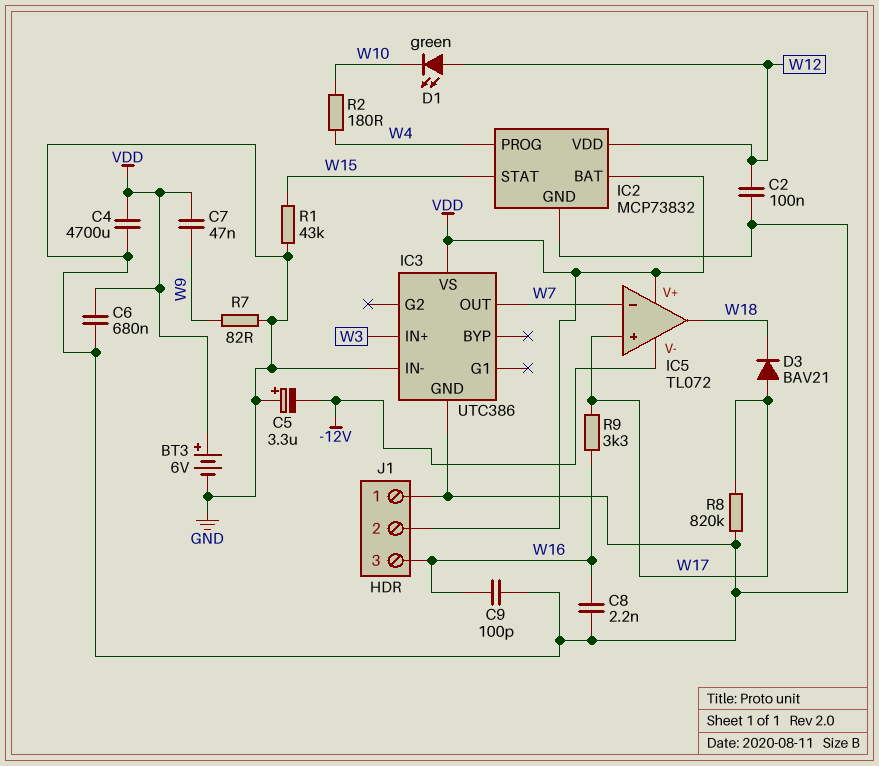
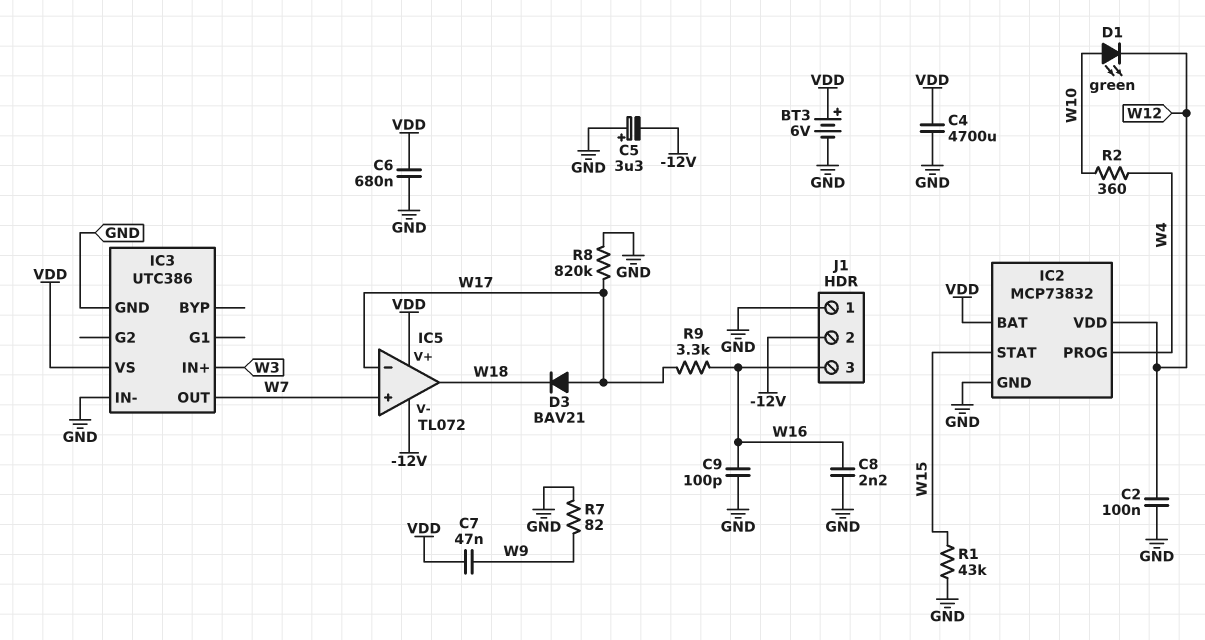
D1: LED green (A W12, K W10) -> LED green (A W10, K W12)
IC5 pin in+: W17 -> W7
IC5 pin in-: W7 -> W17
J1 pin 2: VDD -> -12V
R2: 180 (W4, W10) -> 360 (W4, W10)

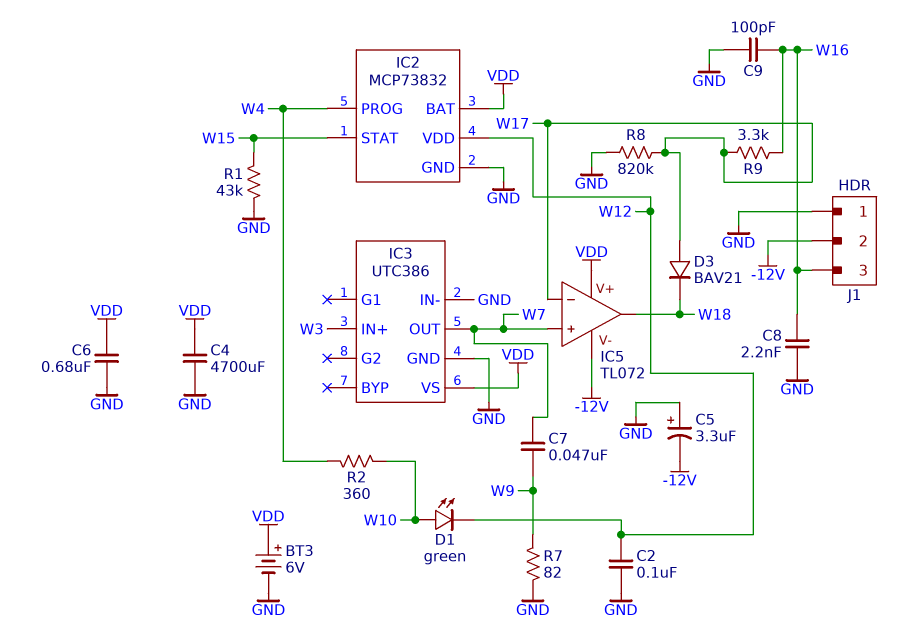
C7: 47nF (VDD, W9) -> 47nF (W7, W9)

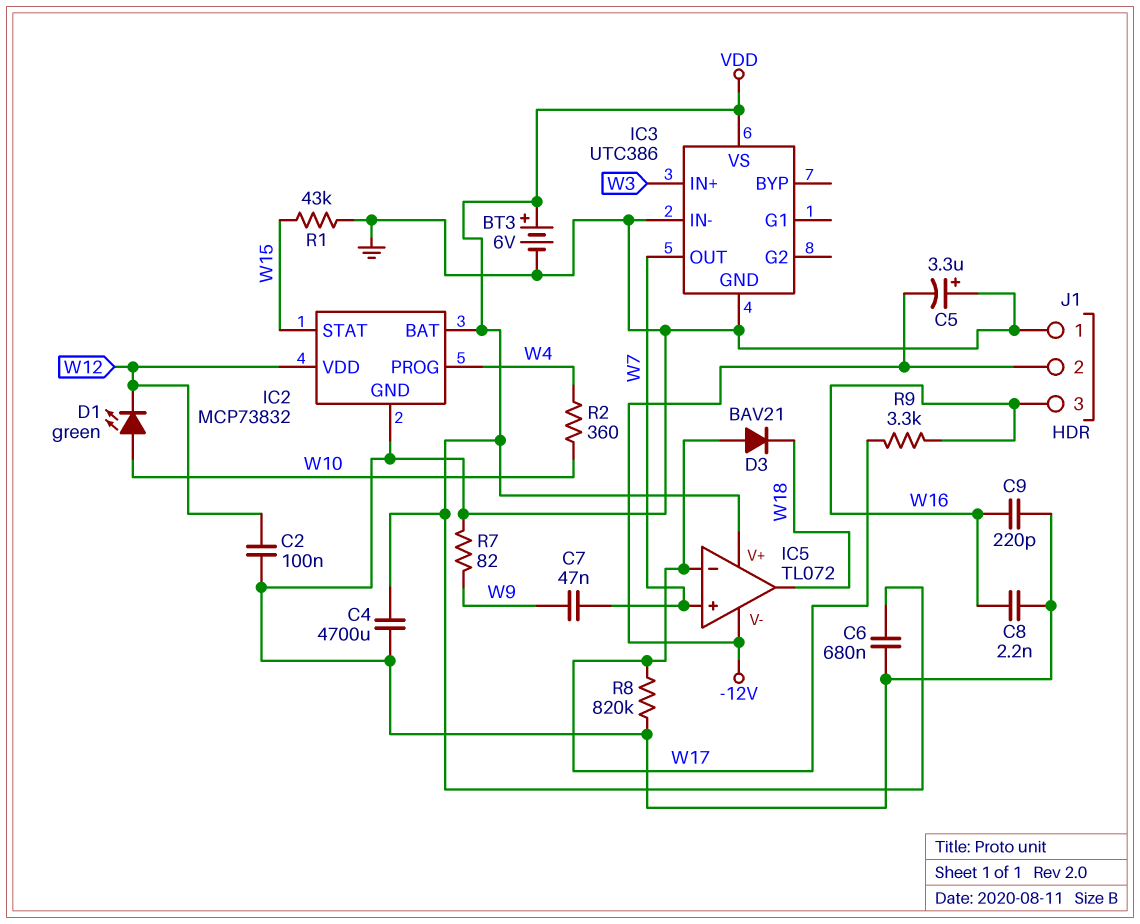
C9: 100pF (GND, W16) -> 220pF (GND, W16)

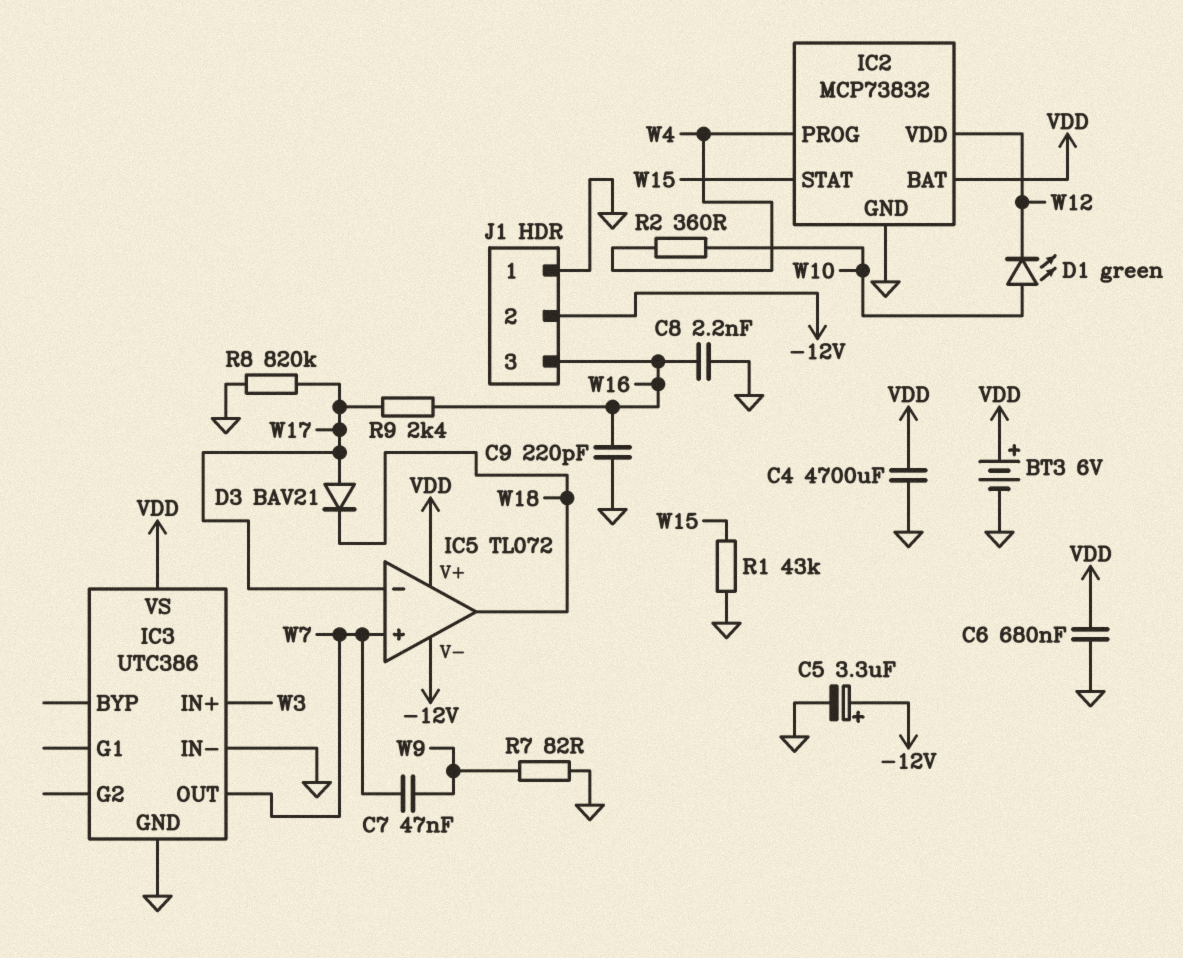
C2: 100nF (GND, W12) -> none
C5: 3.3uF (plus GND, minus -12V) -> 3.3uF (plus -12V, minus GND)
R9: 3.3k (W16, W17) -> 2.4k (W16, W17)

